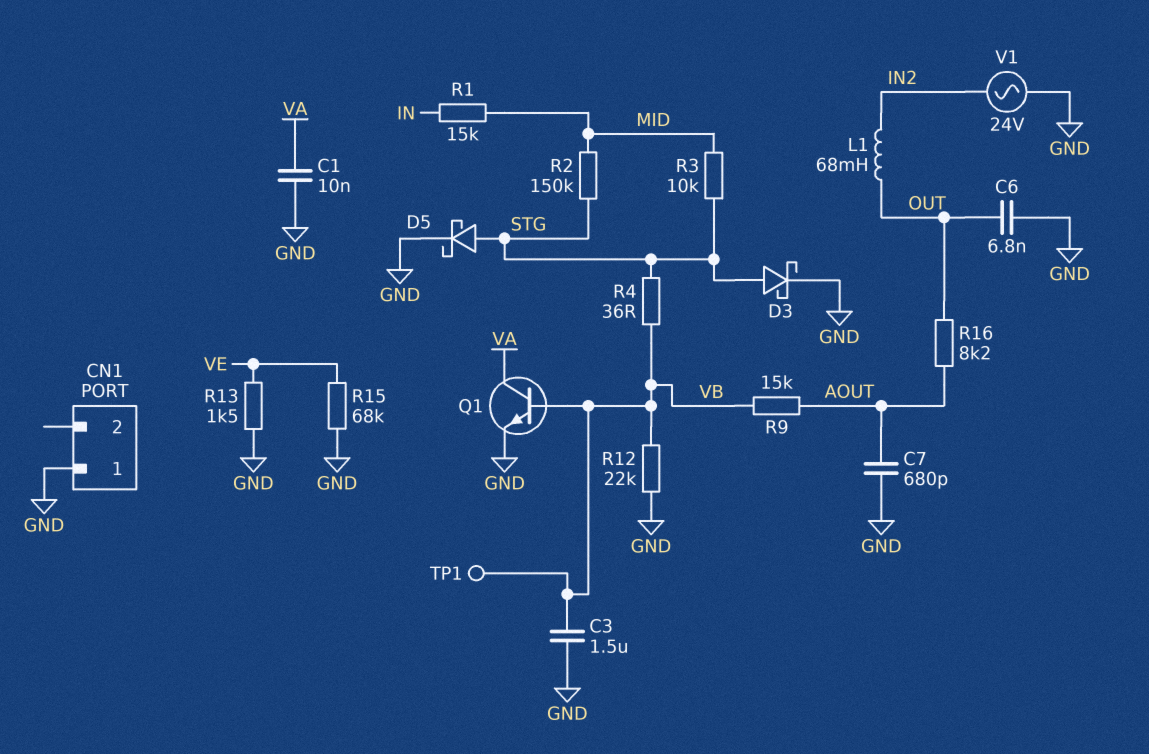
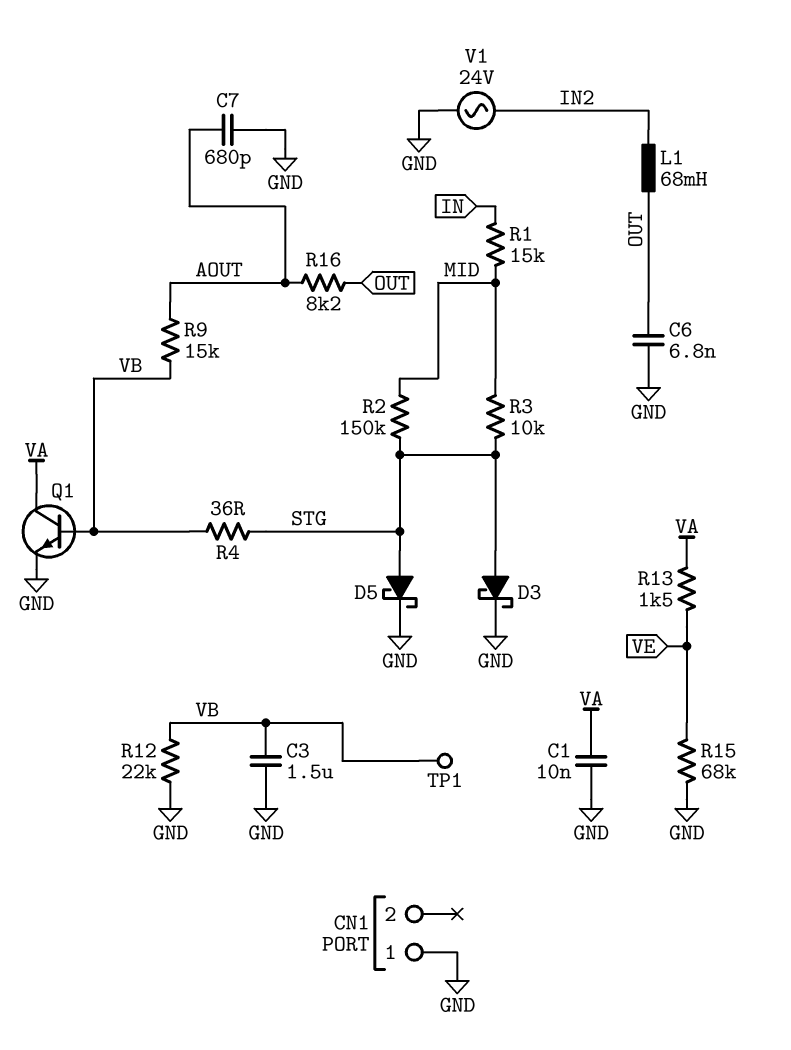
R13: 1.5k (GND, VE) -> 1.5k (VA, VE)

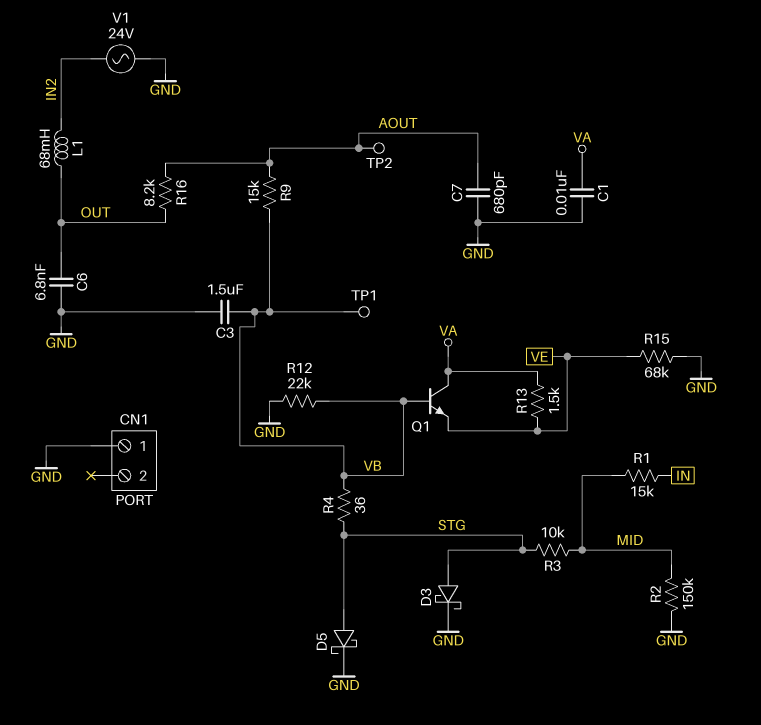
Q1: NPN (B VB, C VA, E GND) -> NPN (B VB, C VA, E VE)
R2: 150k (MID, STG) -> 150k (GND, MID)
TP2: none -> test point (AOUT)

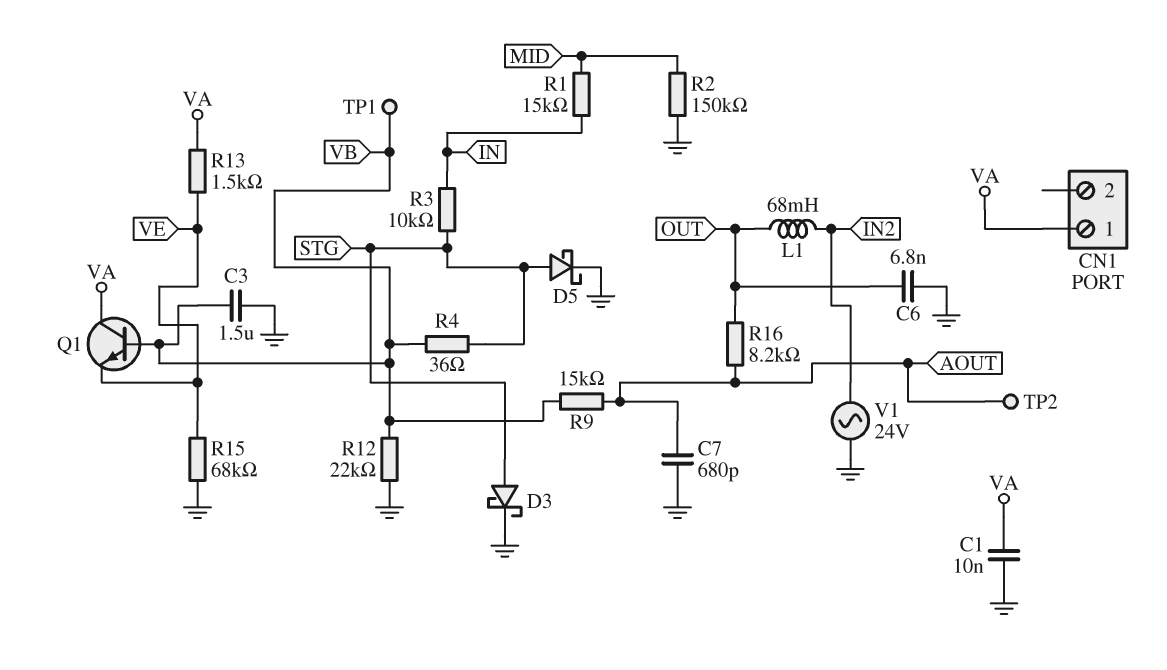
CN1 pin 1: GND -> VA
R3: 10k (MID, STG) -> 10k (IN, STG)

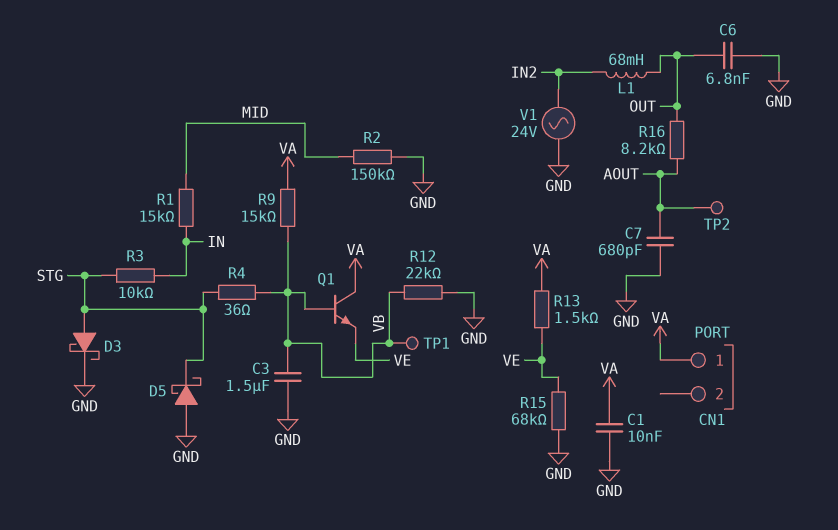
D5: schottky (A STG, K GND) -> schottky (A GND, K STG)
R9: 15k (AOUT, VB) -> 15k (VA, VB)

